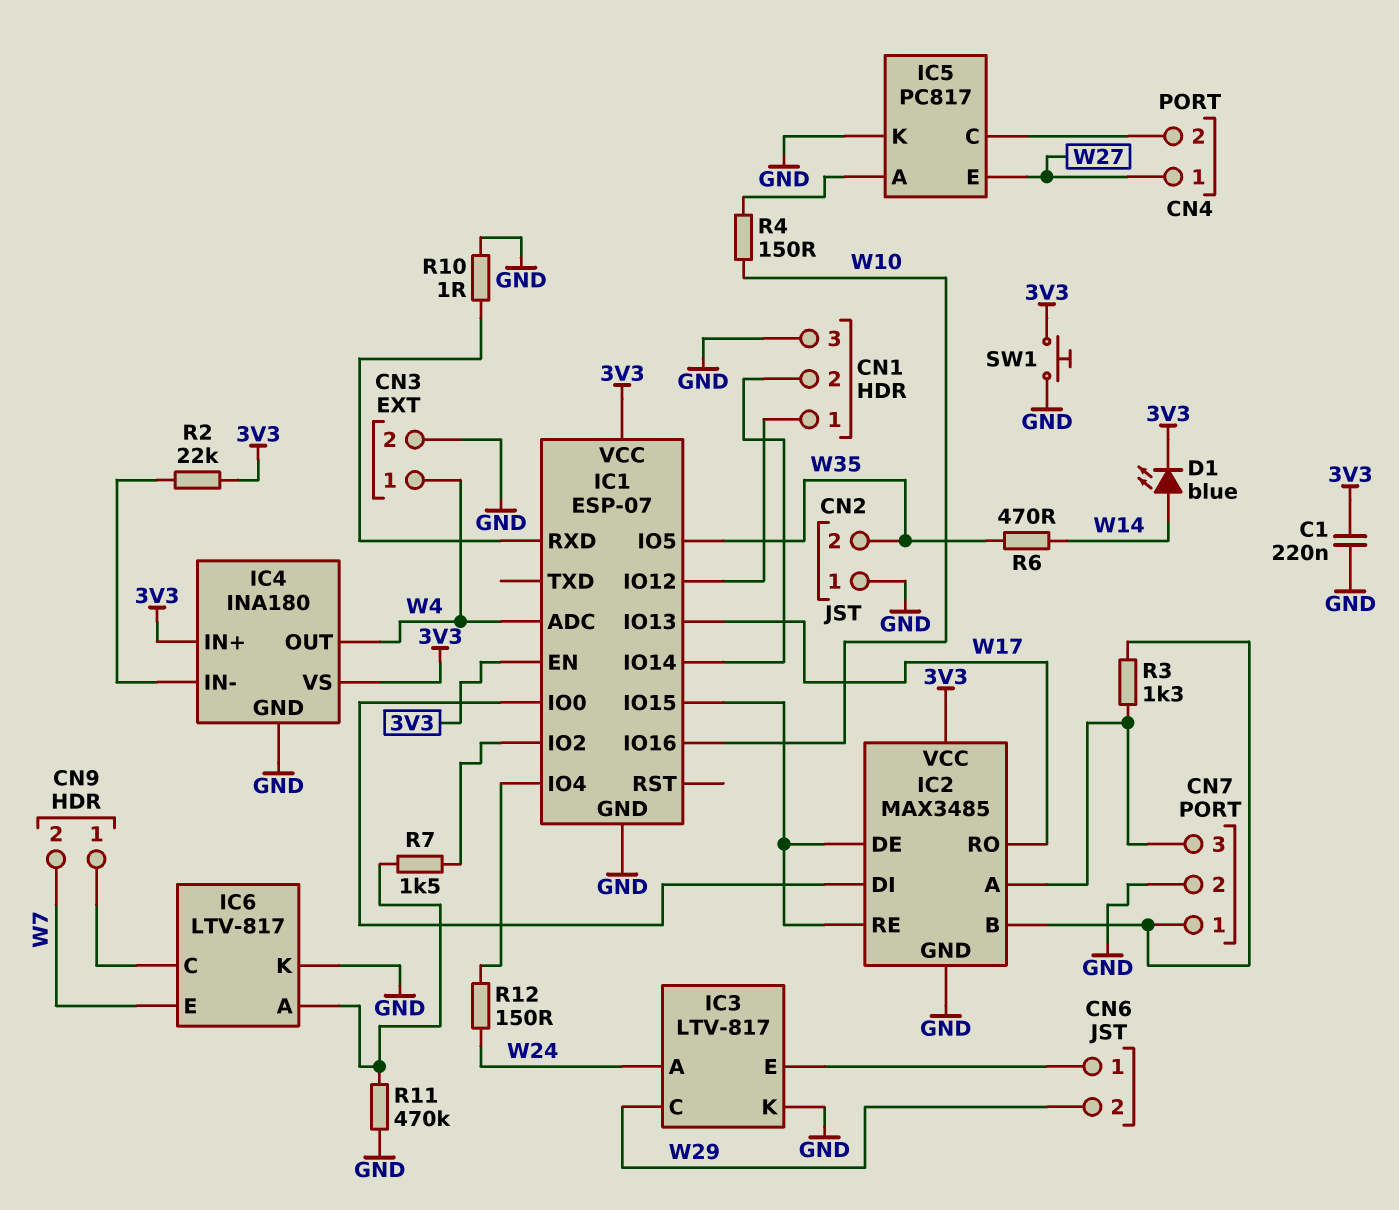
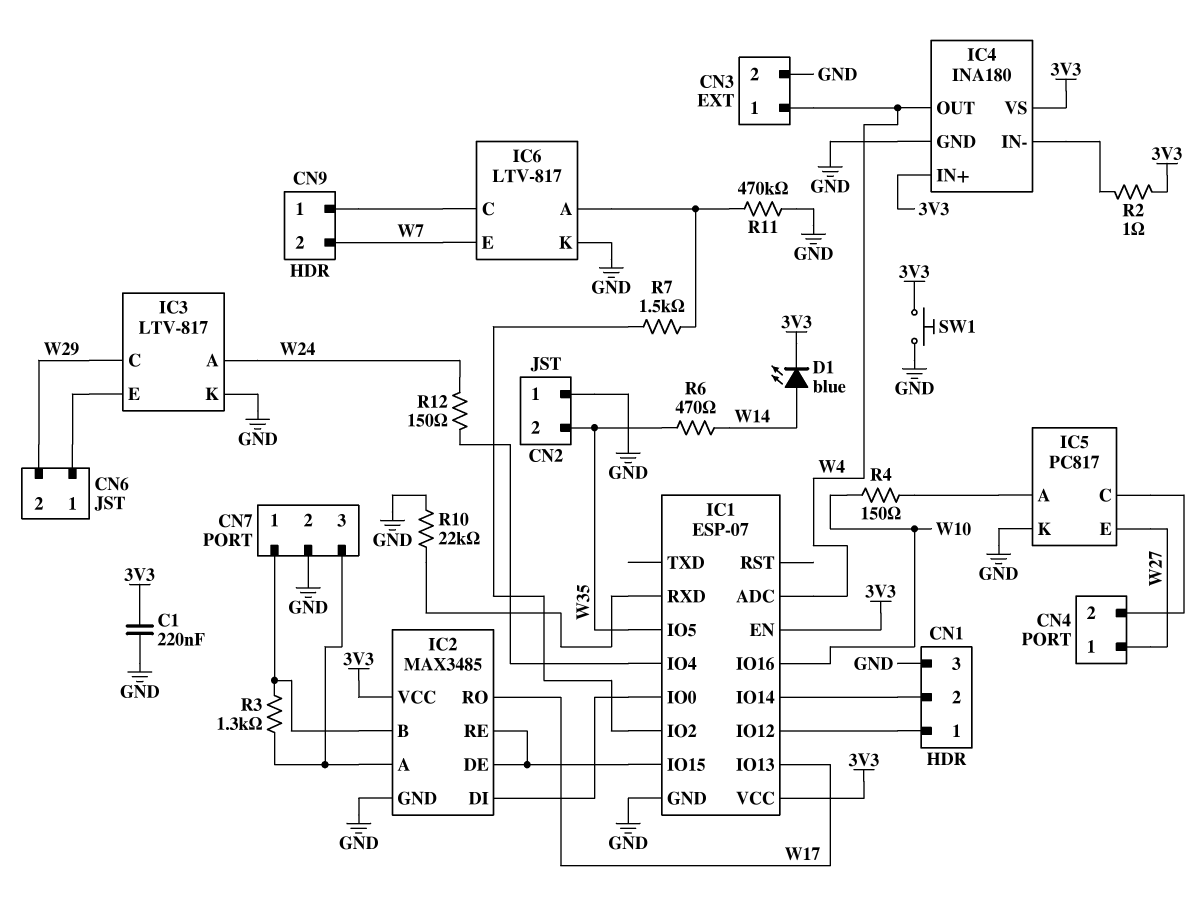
R2: 22k (3V3, IC4/IN-) -> 1 (3V3, IC4/IN-)
R10: 1 (GND, IC1/RXD) -> 22k (GND, IC1/RXD)

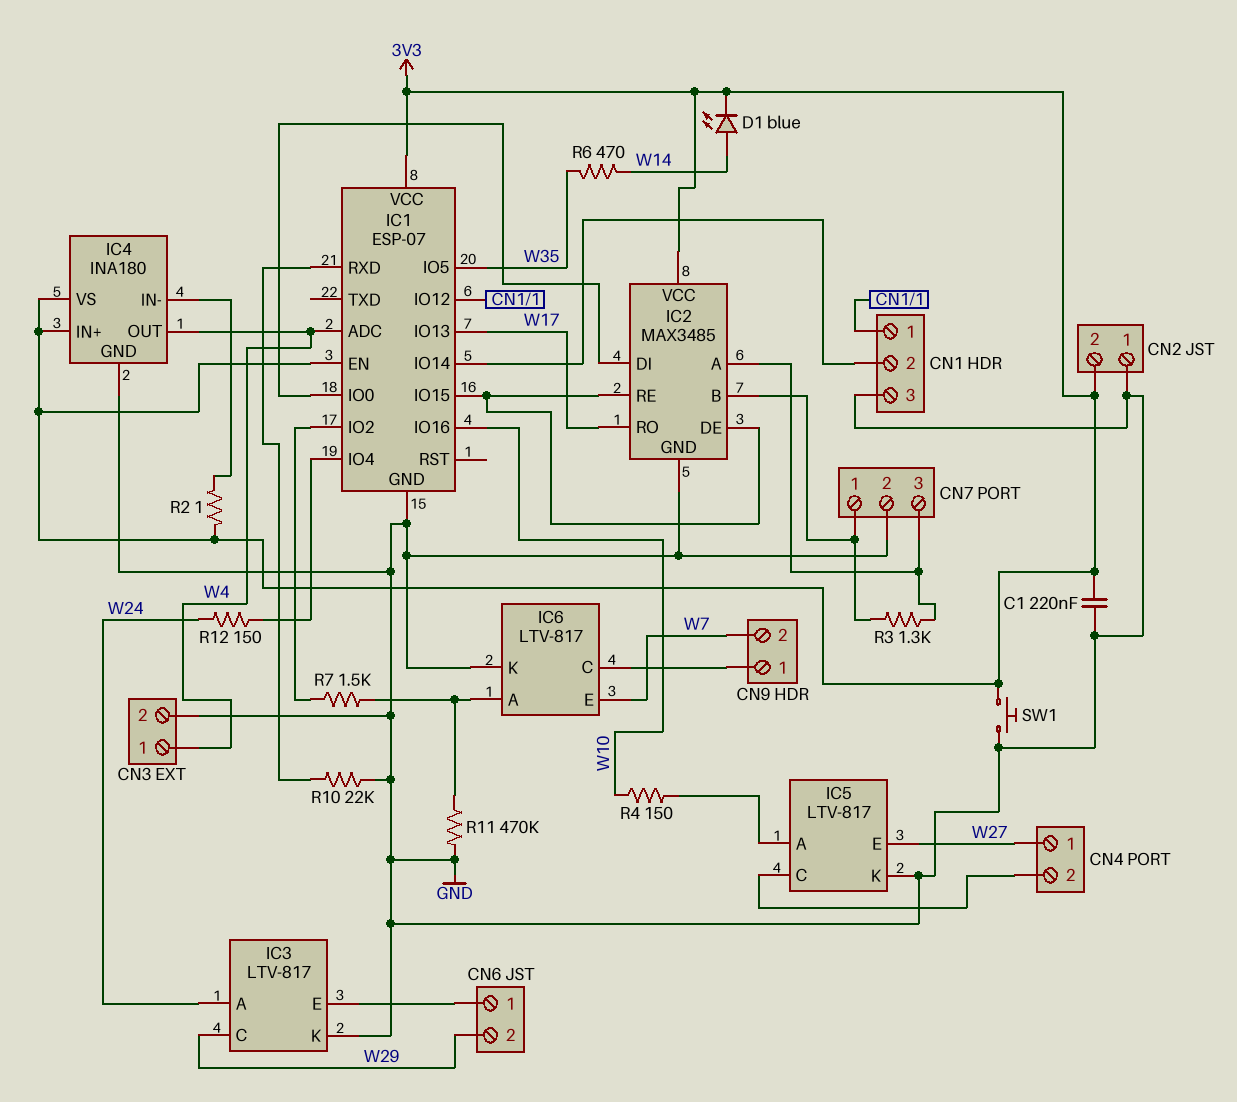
CN2 pin 2: W35 -> 3V3
IC5: PC817 -> LTV-817

